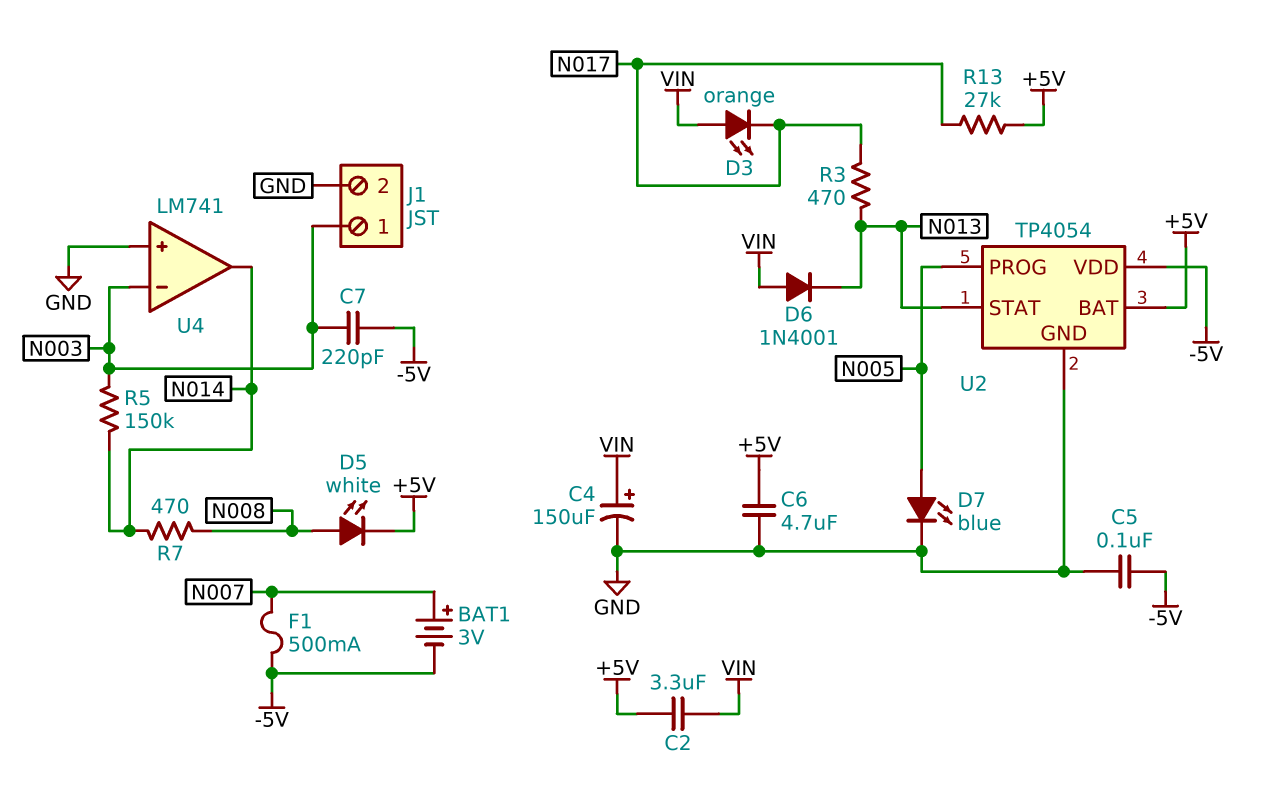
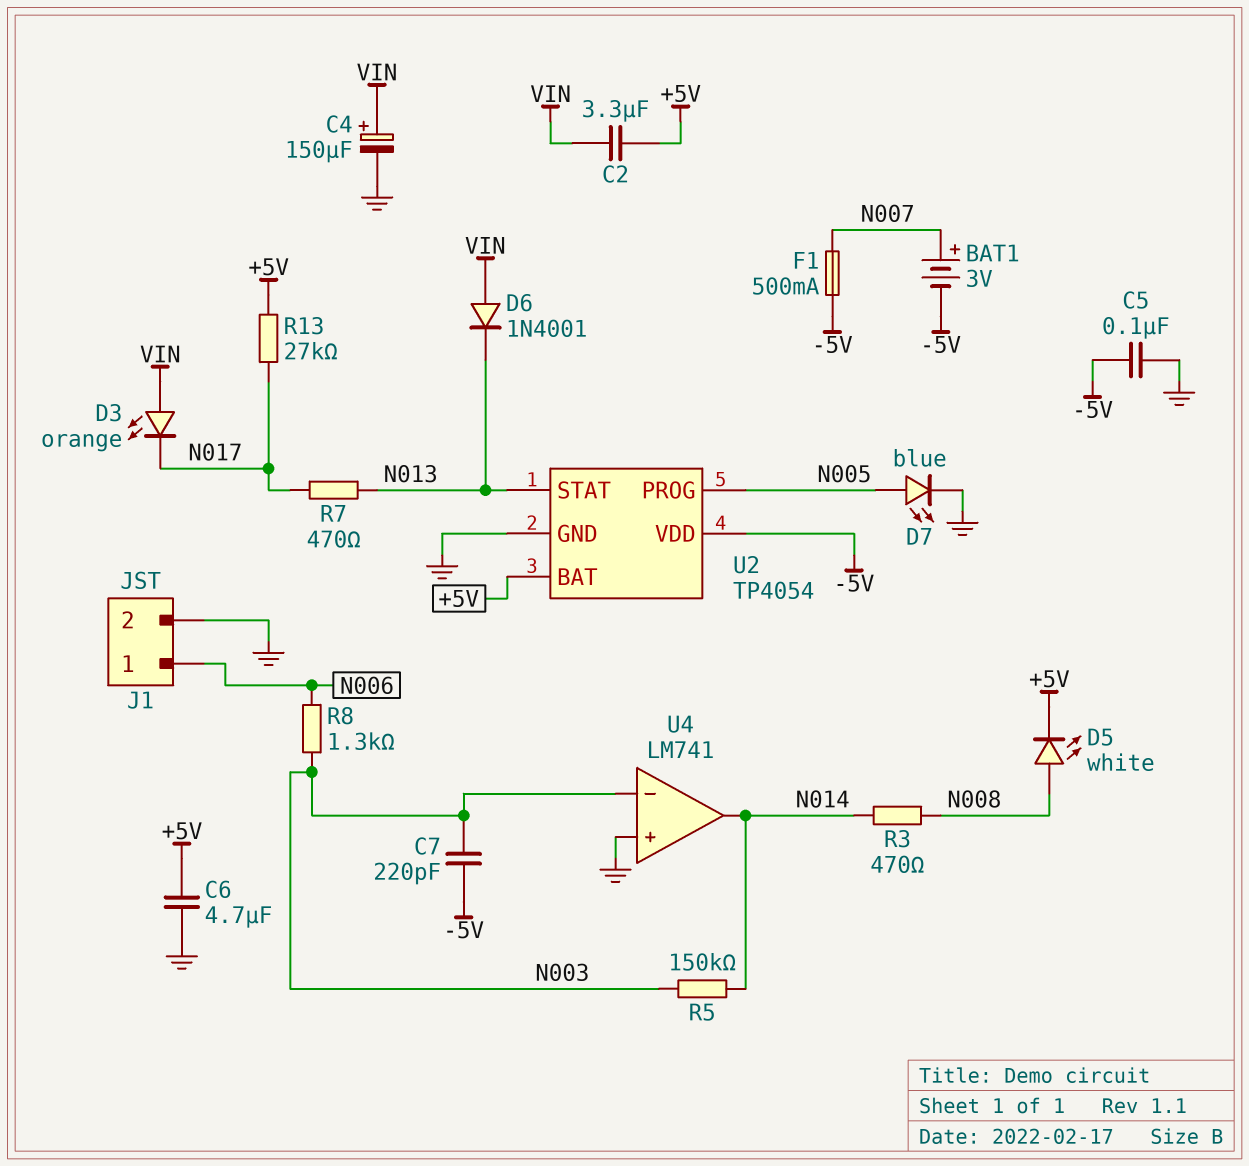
J1 pin 1: N003 -> N006
R3: 470 (N013, N017) -> 470 (N008, N014)
R7: 470 (N008, N014) -> 470 (N013, N017)
R8: none -> 1.3k (N003, N006)

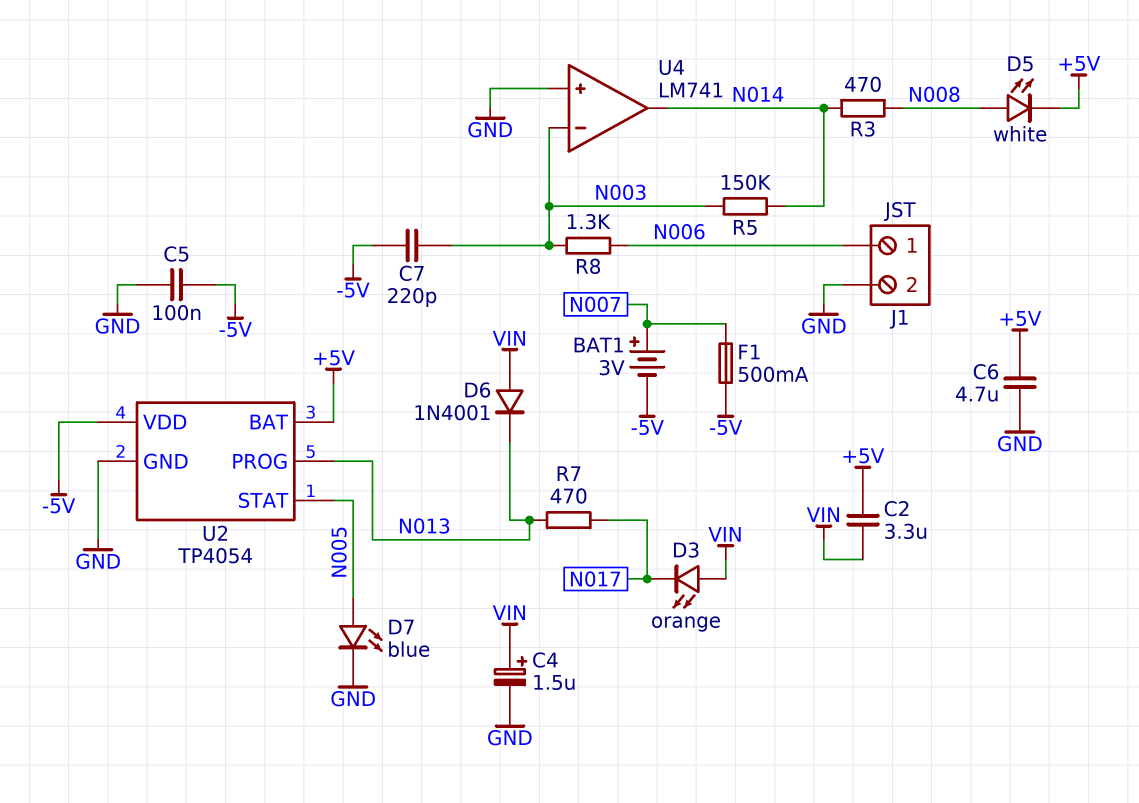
C4: 150uF (plus VIN, minus GND) -> 1.5uF (plus VIN, minus GND)
R13: 27k (+5V, N017) -> none
U2 pin PROG: N005 -> N013
U2 pin STAT: N013 -> N005

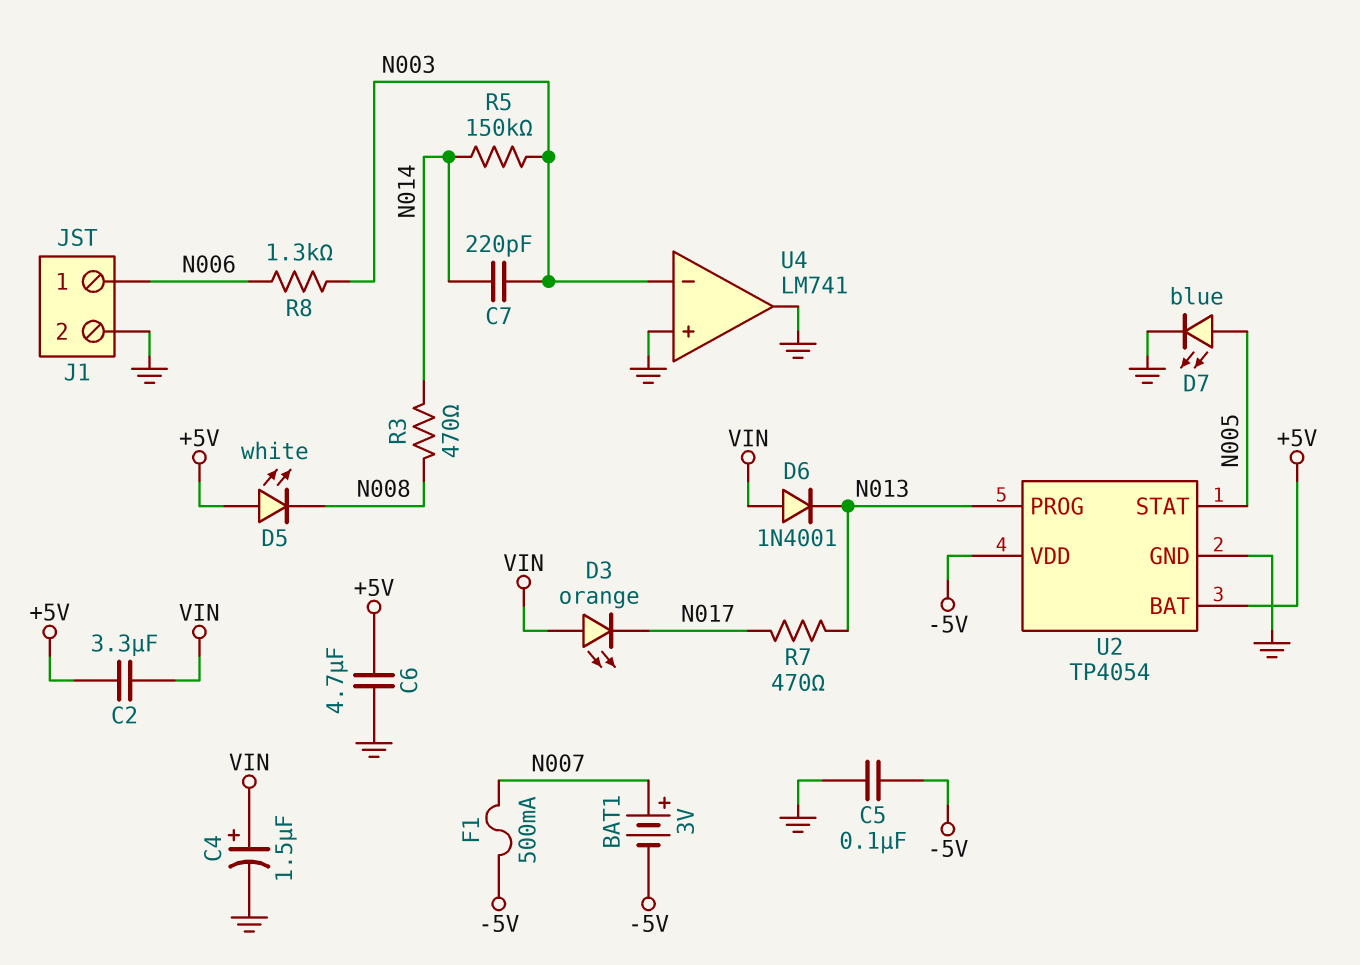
C7: 220pF (-5V, N003) -> 220pF (N003, N014)
D5: LED white (A N008, K +5V) -> LED white (A +5V, K N008)
U4 pin out: N014 -> GND

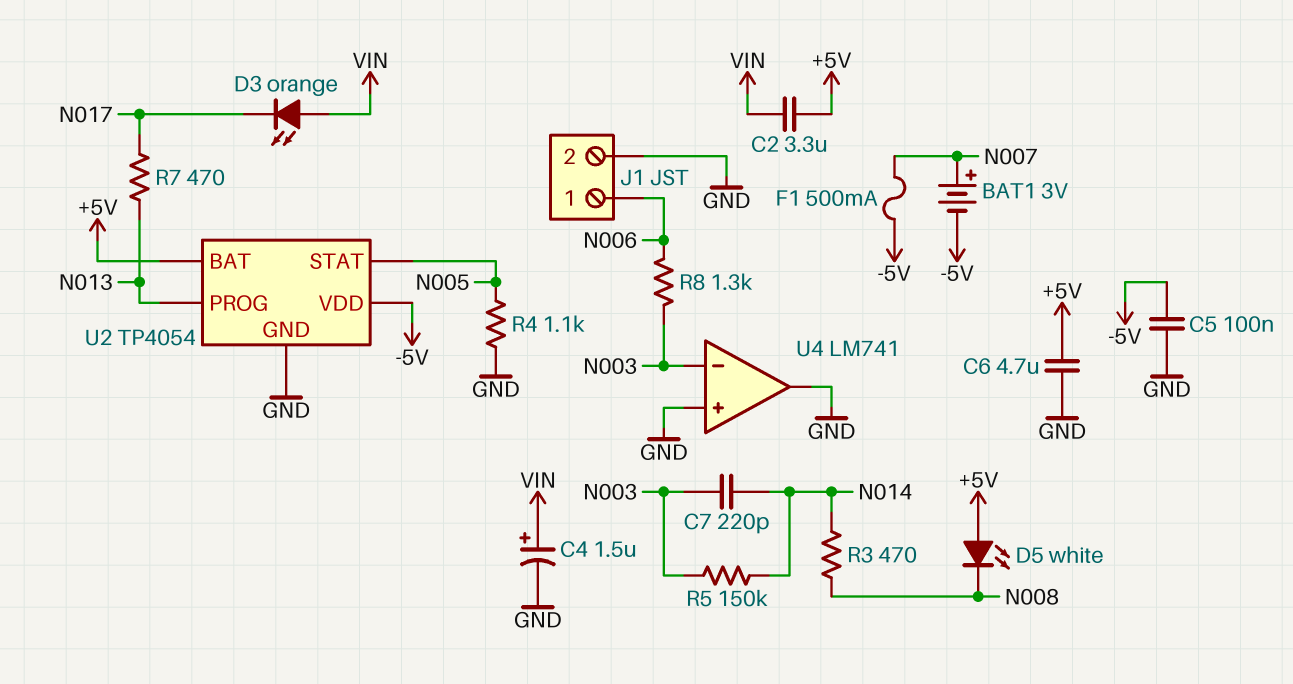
D6: diode 1N4001 (A VIN, K N013) -> none
D7: LED blue (A N005, K GND) -> none
R4: none -> 1.1k (GND, N005)

